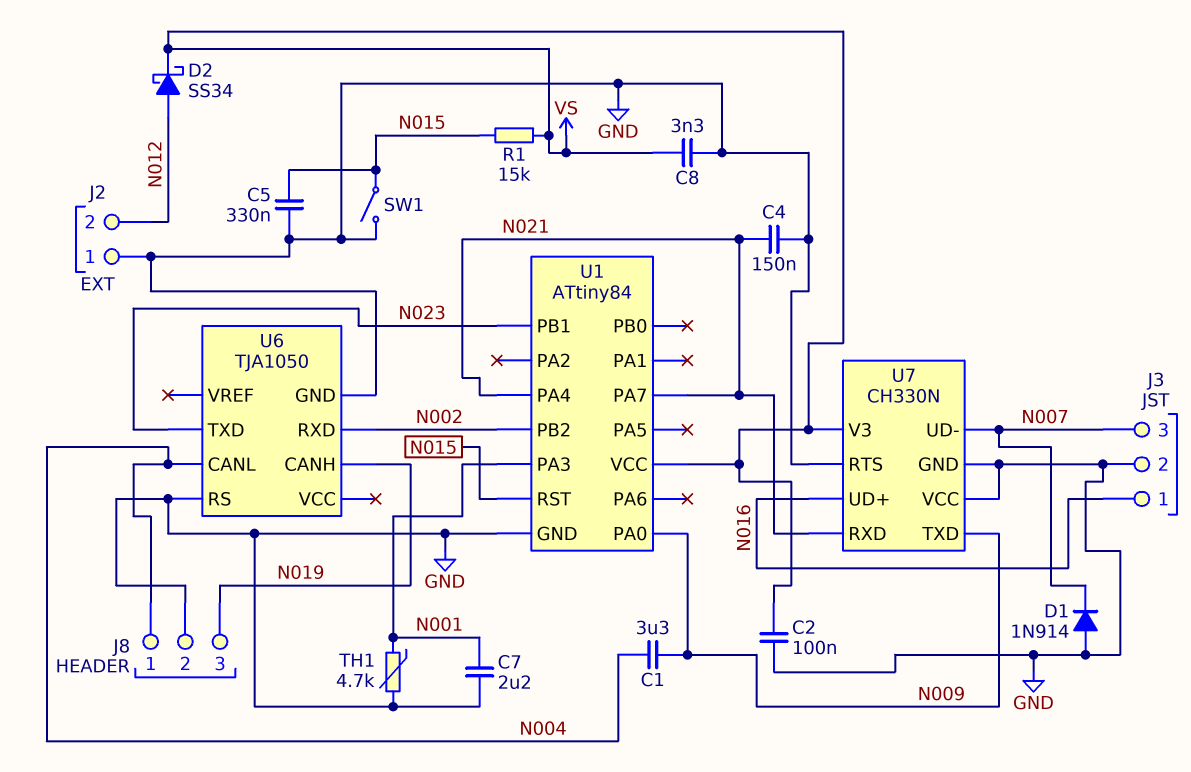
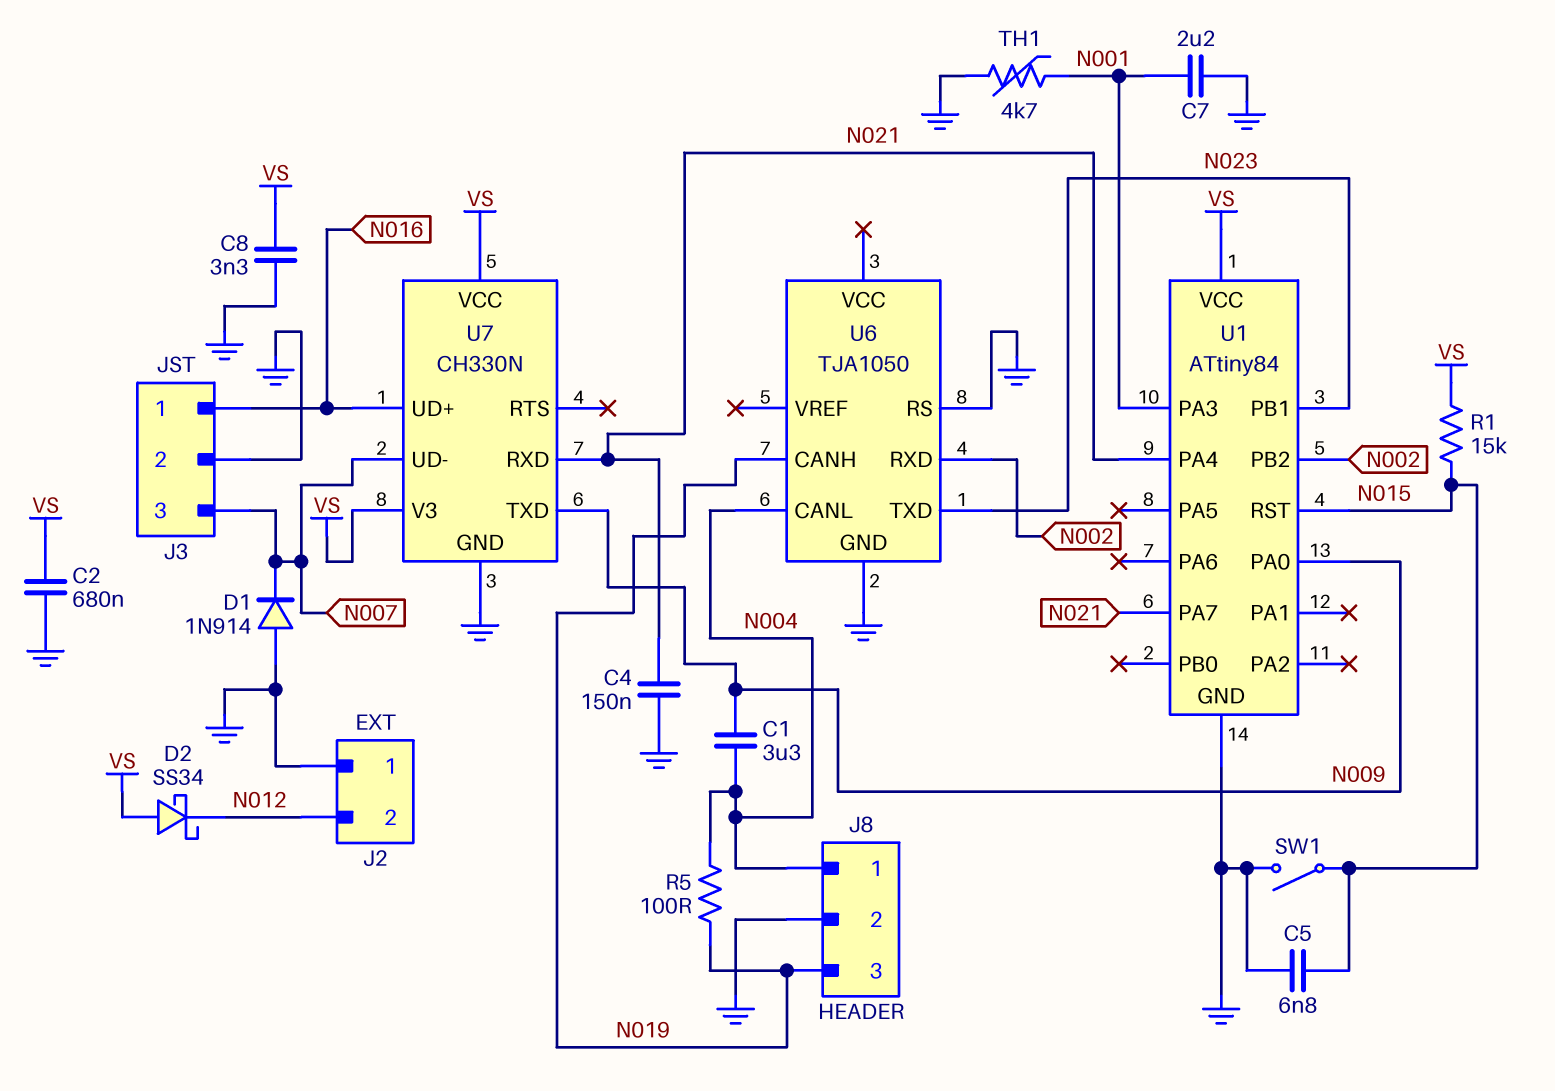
C2: 100nF (GND, VS) -> 680nF (GND, VS)
C5: 330nF (GND, N015) -> 6.8nF (GND, N015)
D2: schottky SS34 (A N012, K VS) -> schottky SS34 (A VS, K N012)
R5: none -> 100 (N004, N019)
U7 pin RTS: GND -> none
U7 pin VCC: GND -> VS

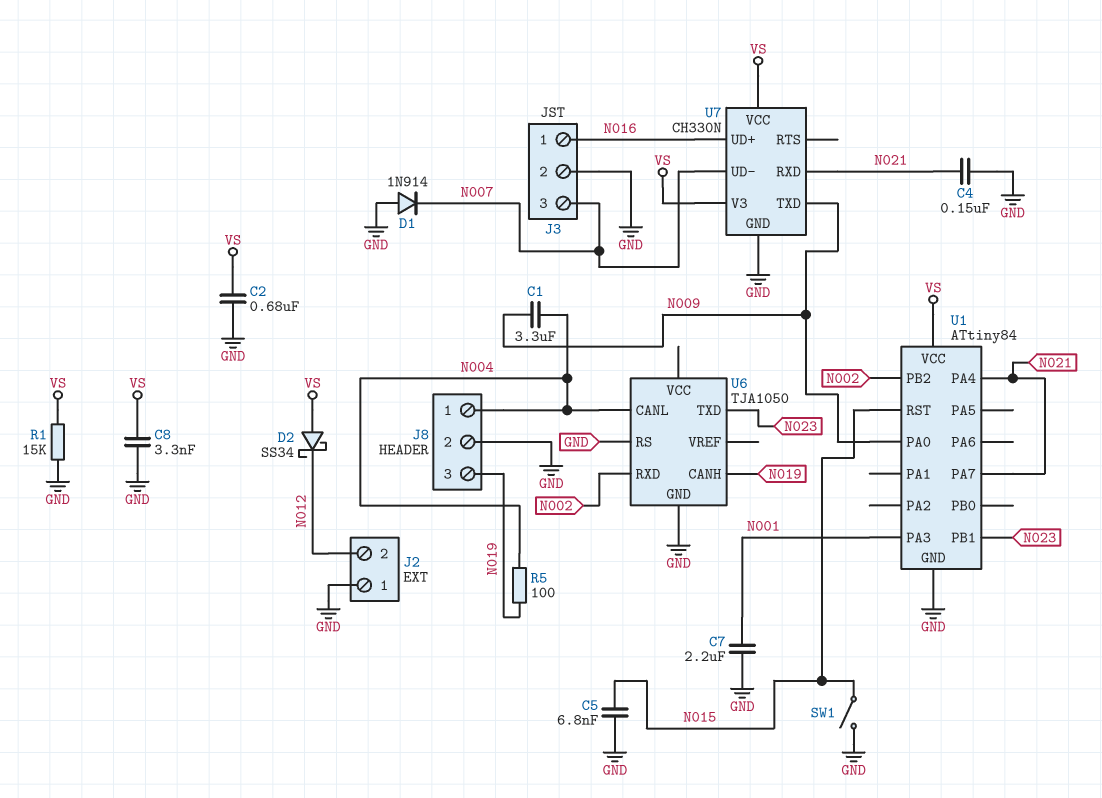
R1: 15k (N015, VS) -> 15k (GND, VS)
TH1: 4.7k (GND, N001) -> none

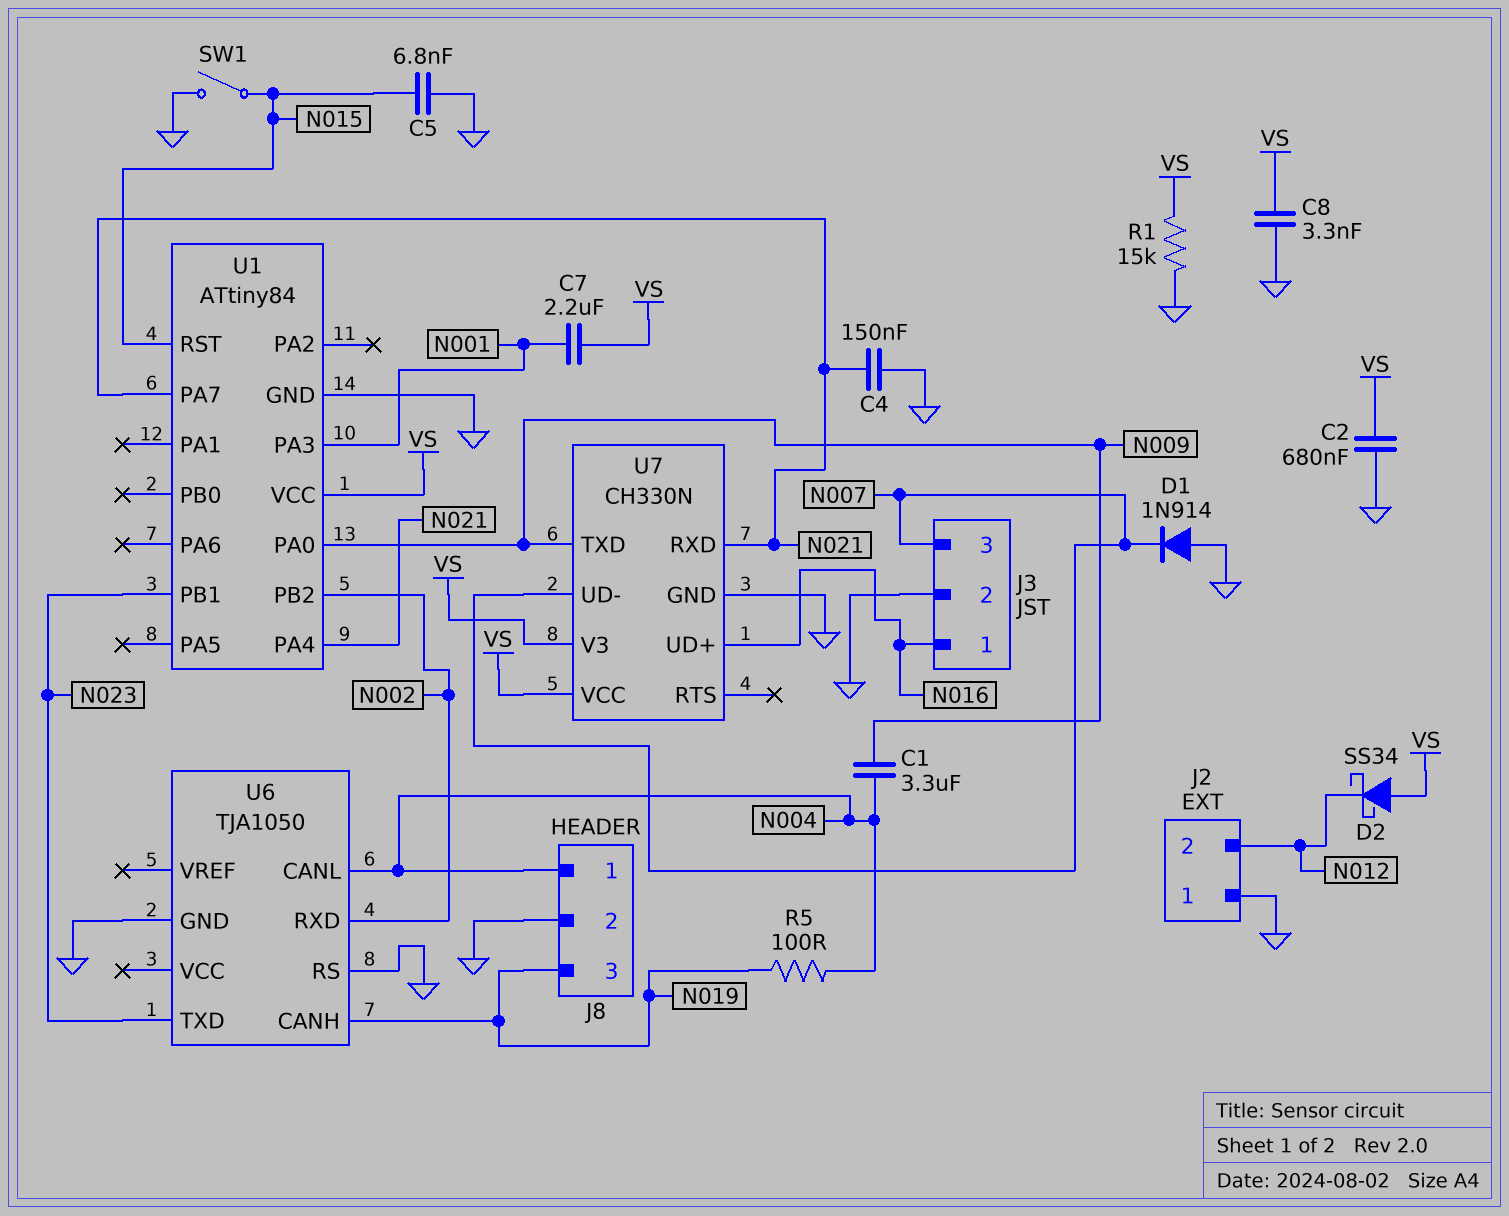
C7: 2.2uF (GND, N001) -> 2.2uF (N001, VS)

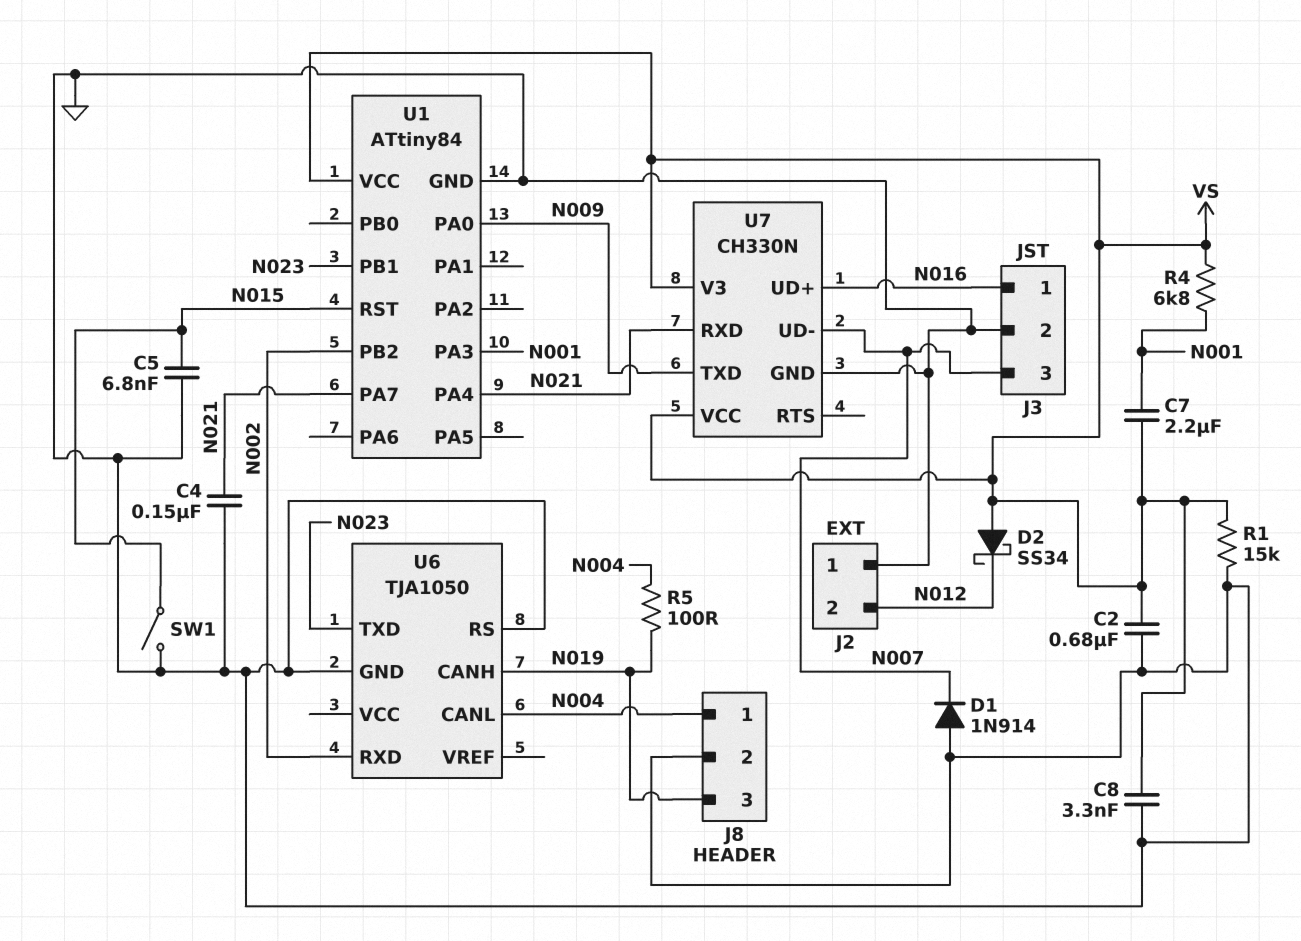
C1: 3.3uF (N004, N009) -> none
R4: none -> 6.8k (N001, VS)

